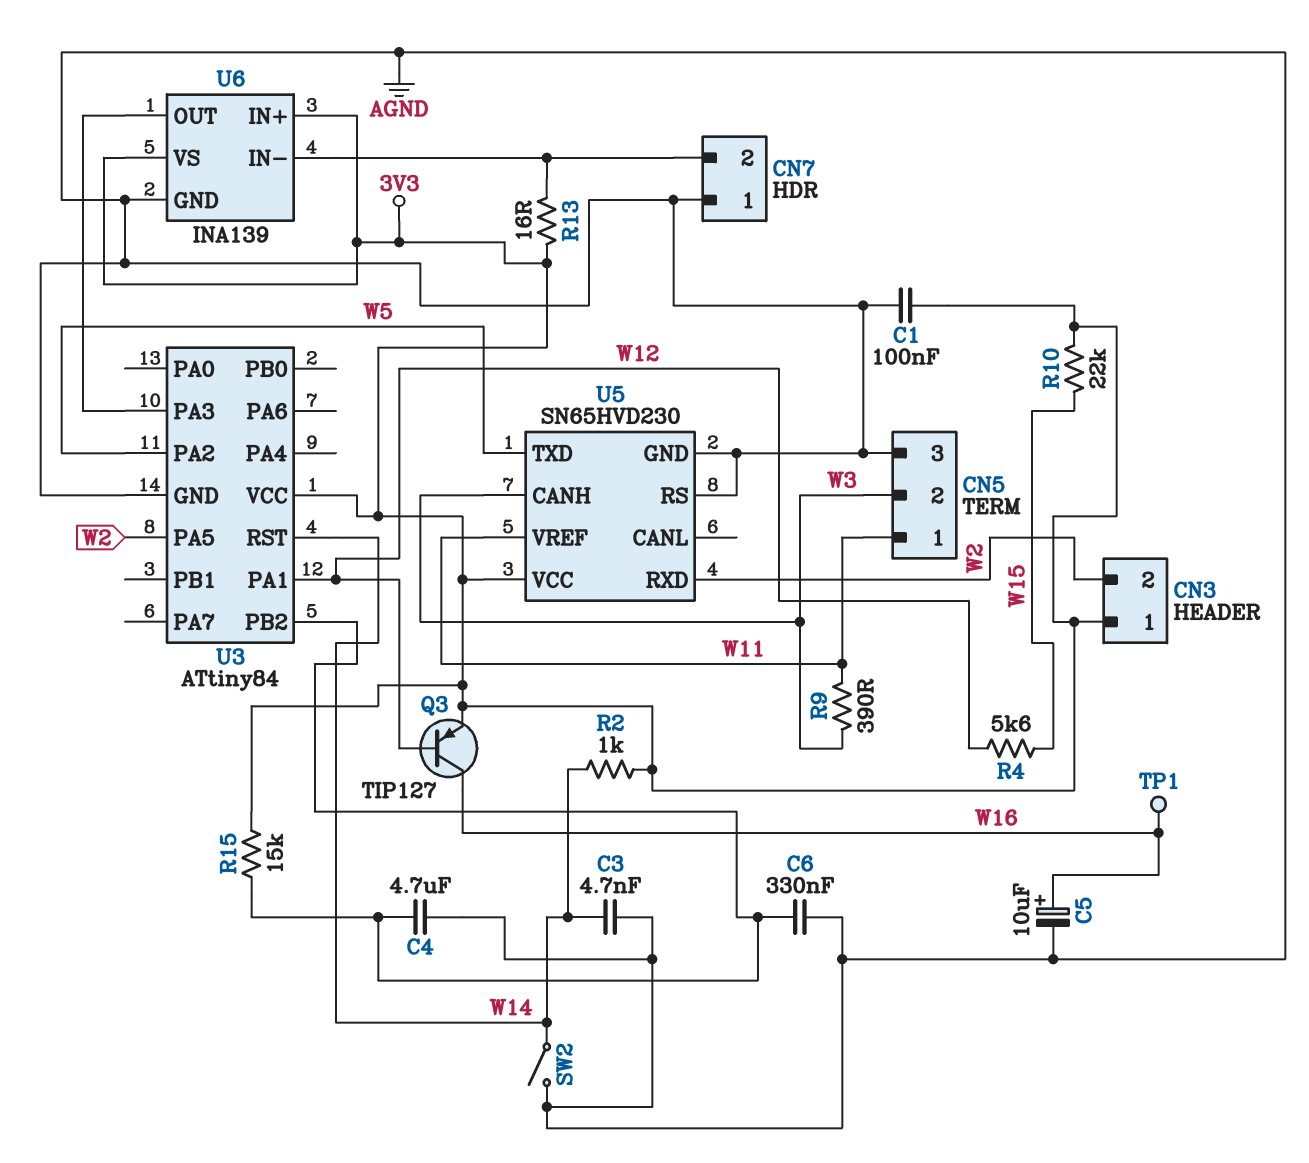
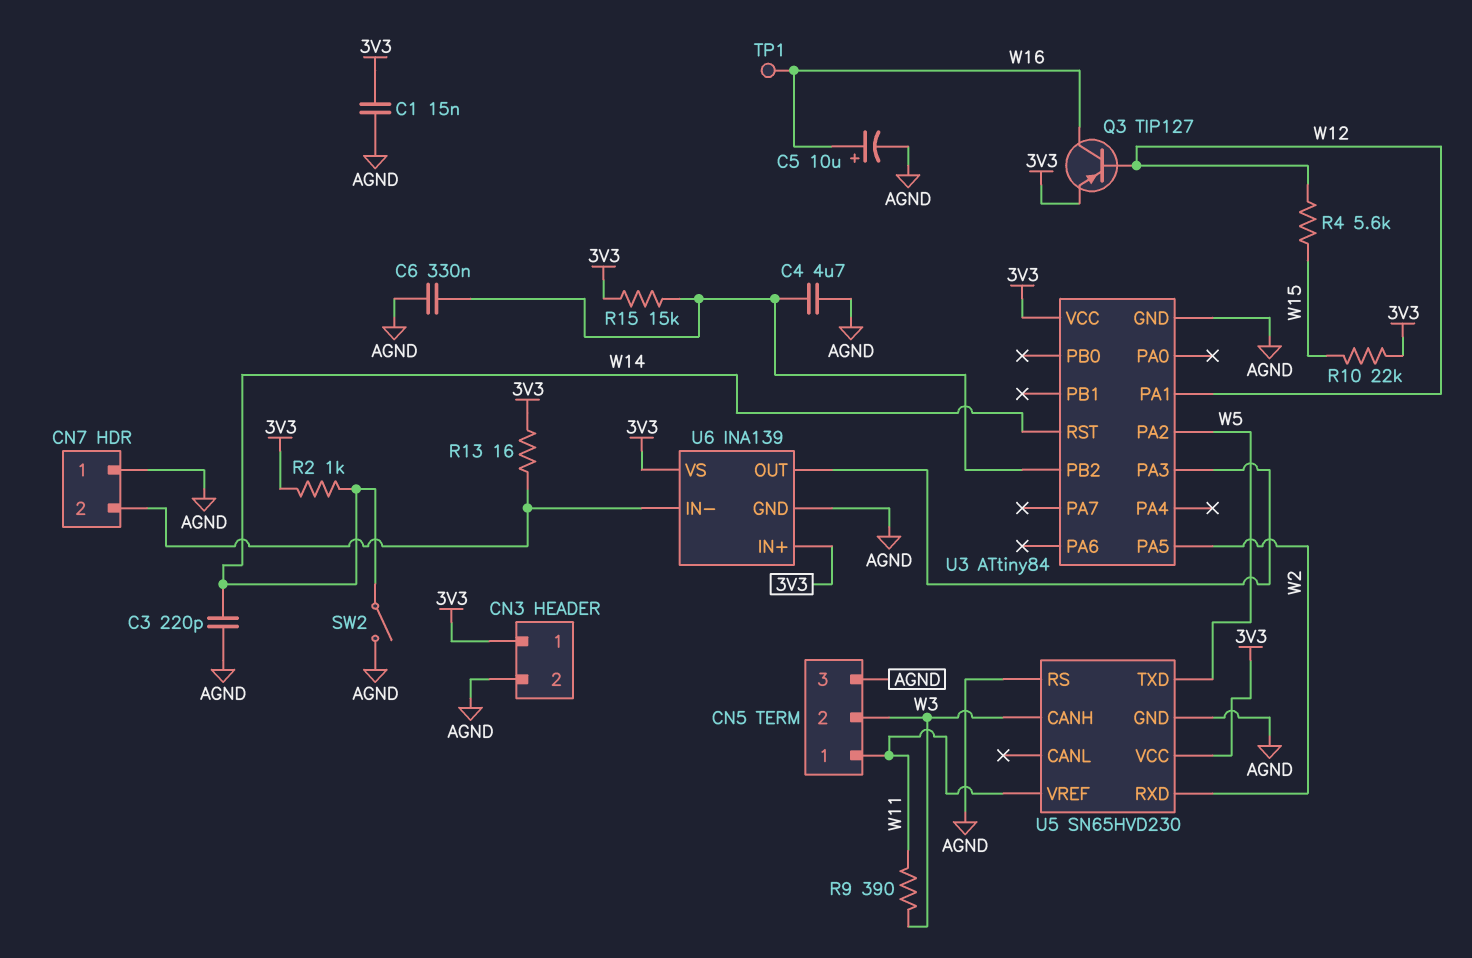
C1: 100nF (3V3, AGND) -> 15nF (3V3, AGND)
C3: 4.7nF (AGND, W14) -> 220pF (AGND, W14)
CN3 pin 2: W2 -> AGND

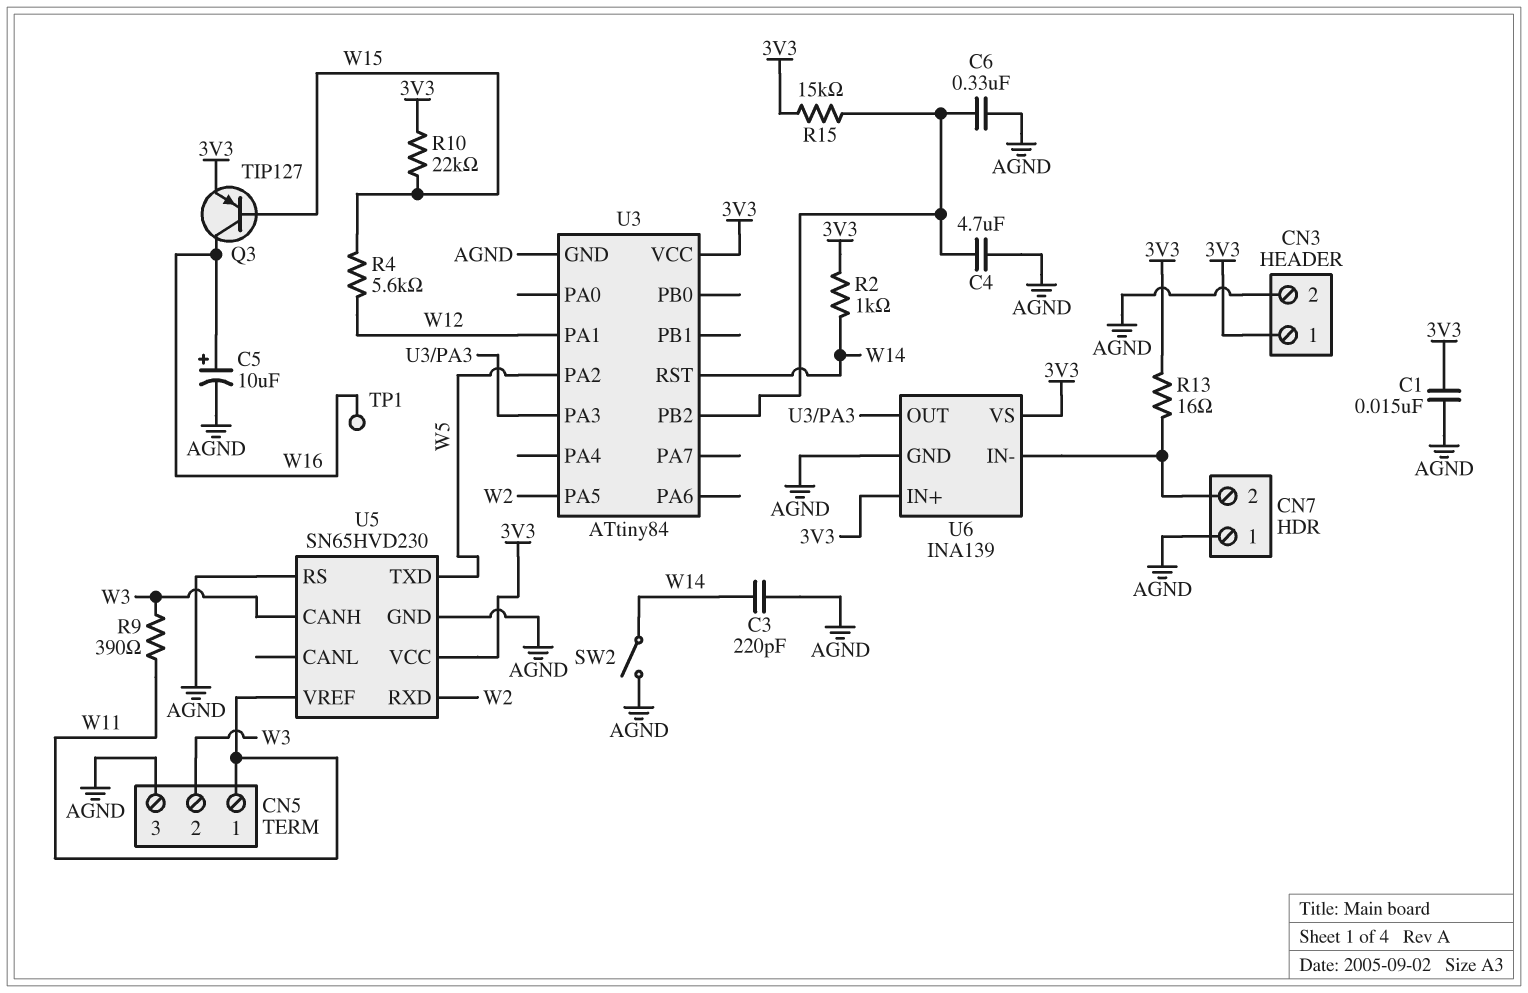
Q3: PNP TIP127 (B W12, C W16, E 3V3) -> PNP TIP127 (B W15, C W16, E 3V3)

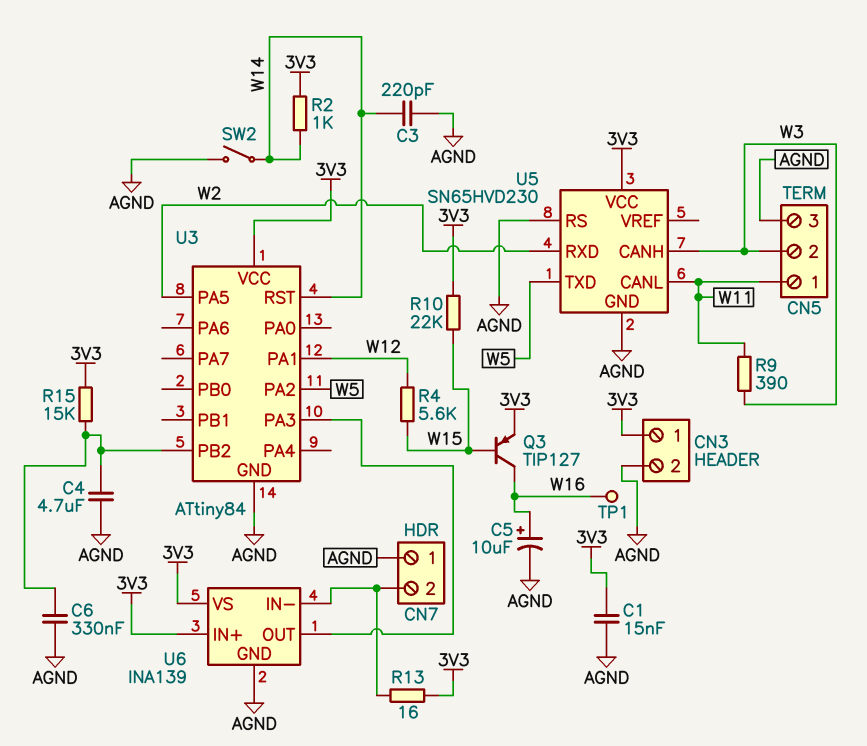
U5 pin CANL: none -> W11
U5 pin VREF: W11 -> none

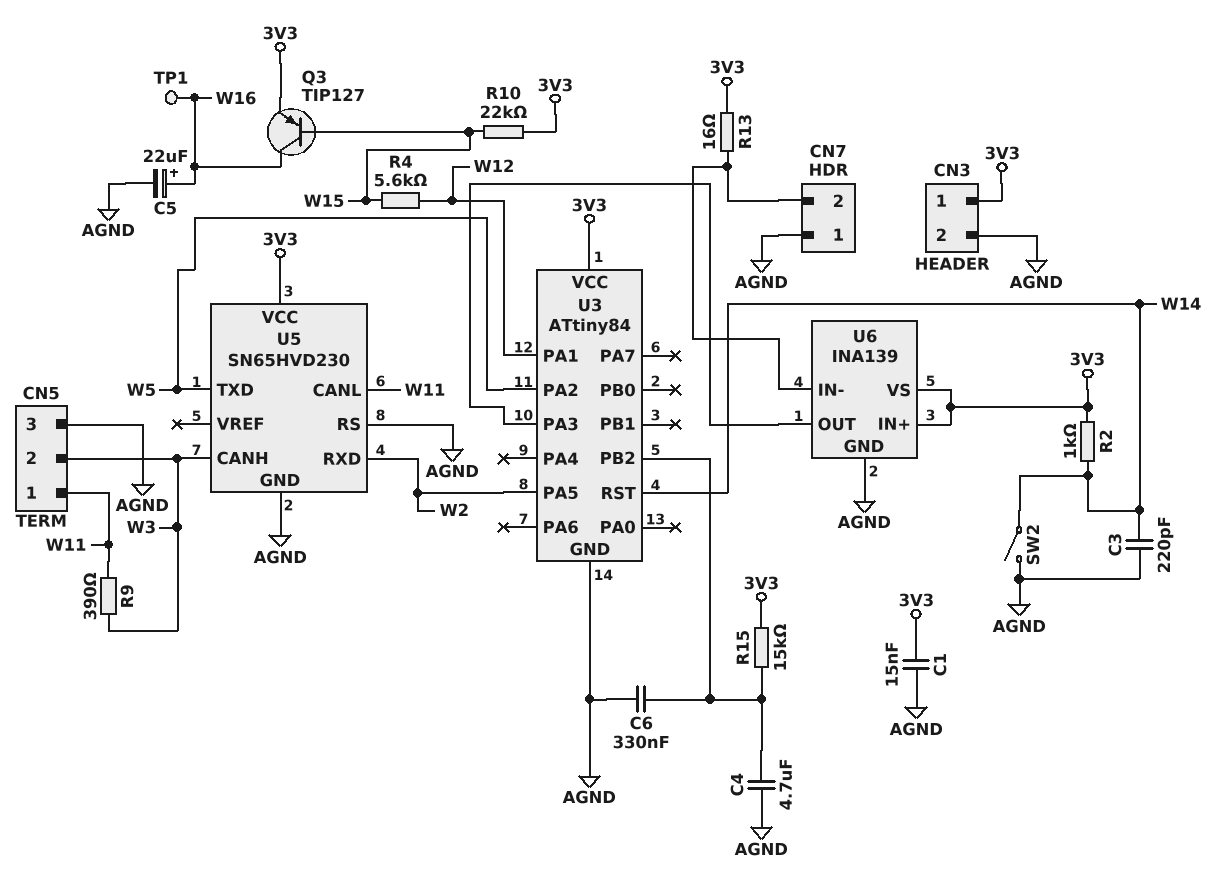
C5: 10uF (plus W16, minus AGND) -> 22uF (plus W16, minus AGND)

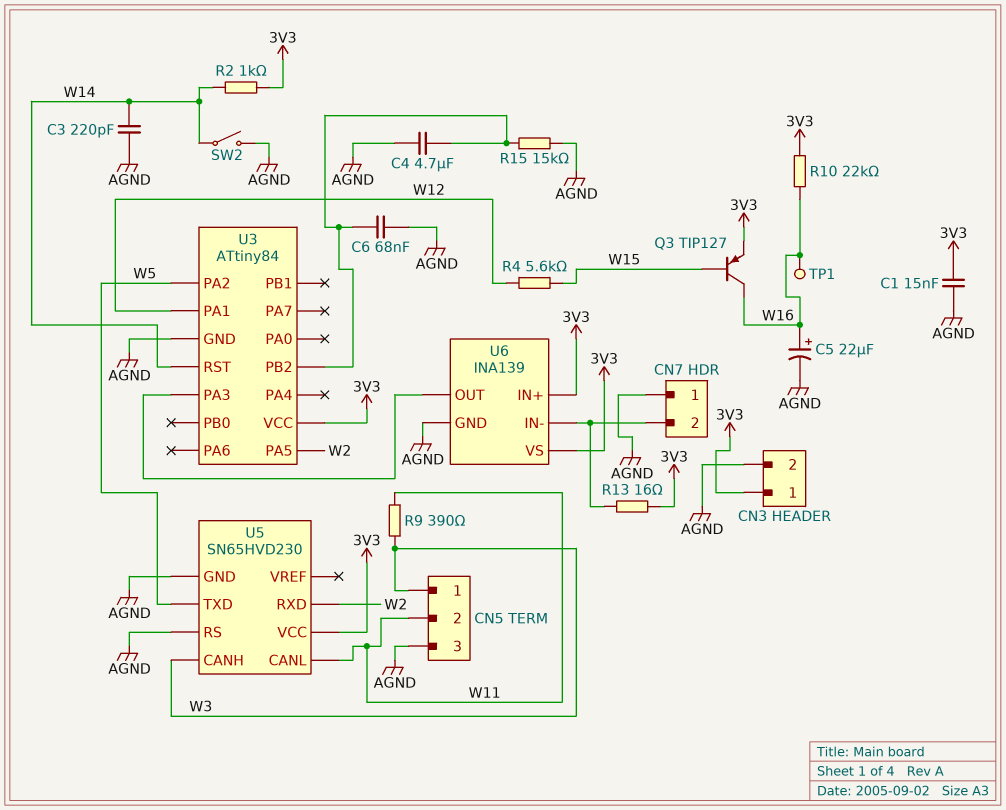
C6: 330nF (AGND, U3/PB2) -> 68nF (AGND, U3/PB2)
CN5 pin 1: W11 -> W3
CN5 pin 2: W3 -> W11
R10: 22k (3V3, W15) -> 22k (3V3, W16)
R15: 15k (3V3, U3/PB2) -> 15k (AGND, U3/PB2)

